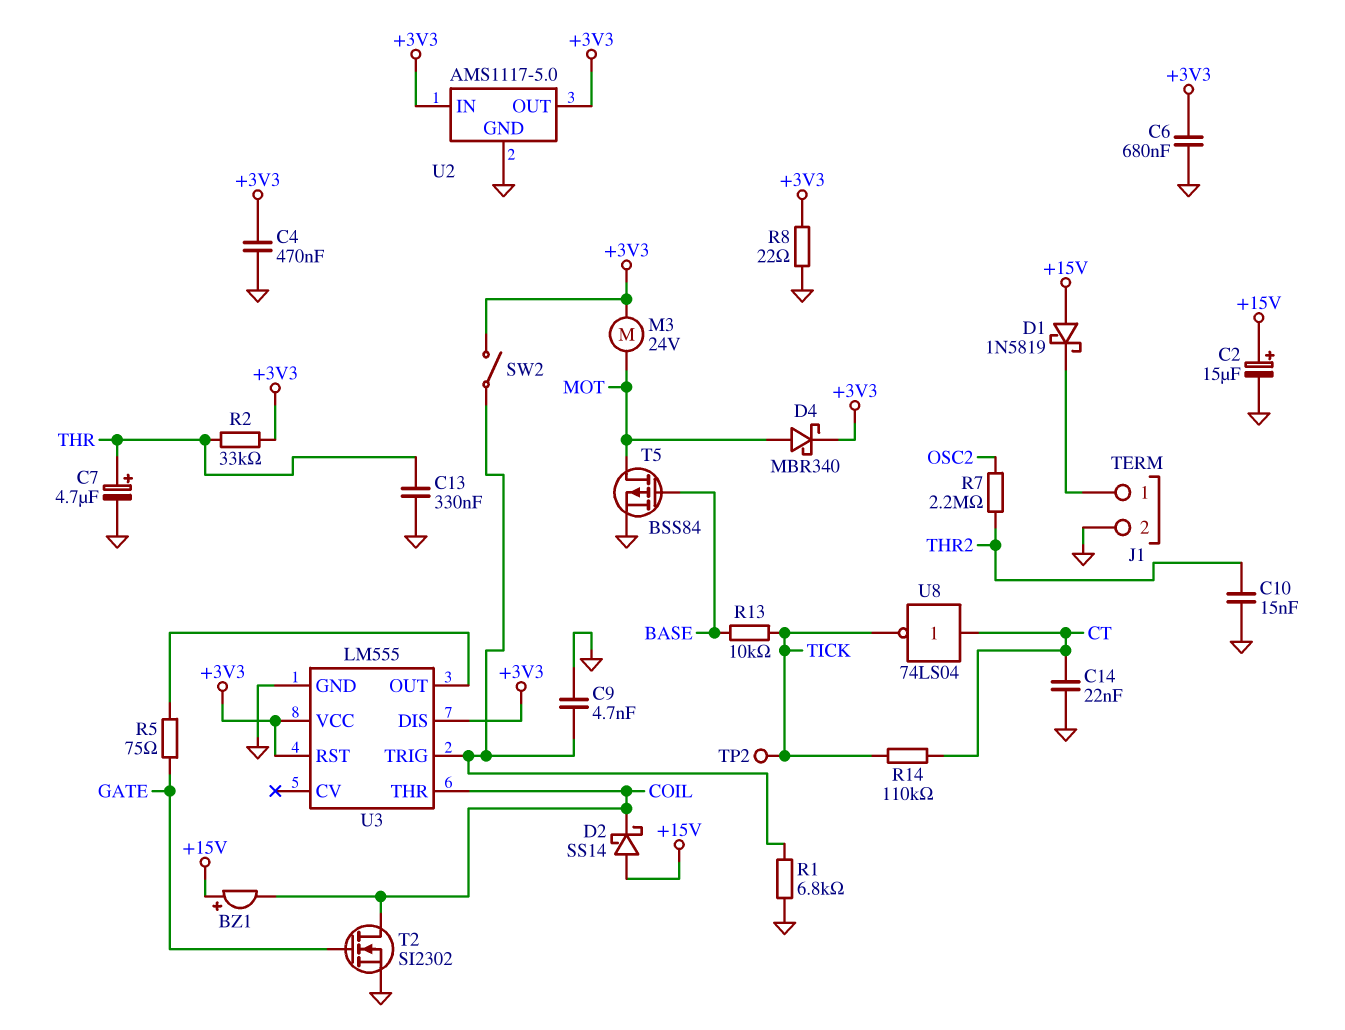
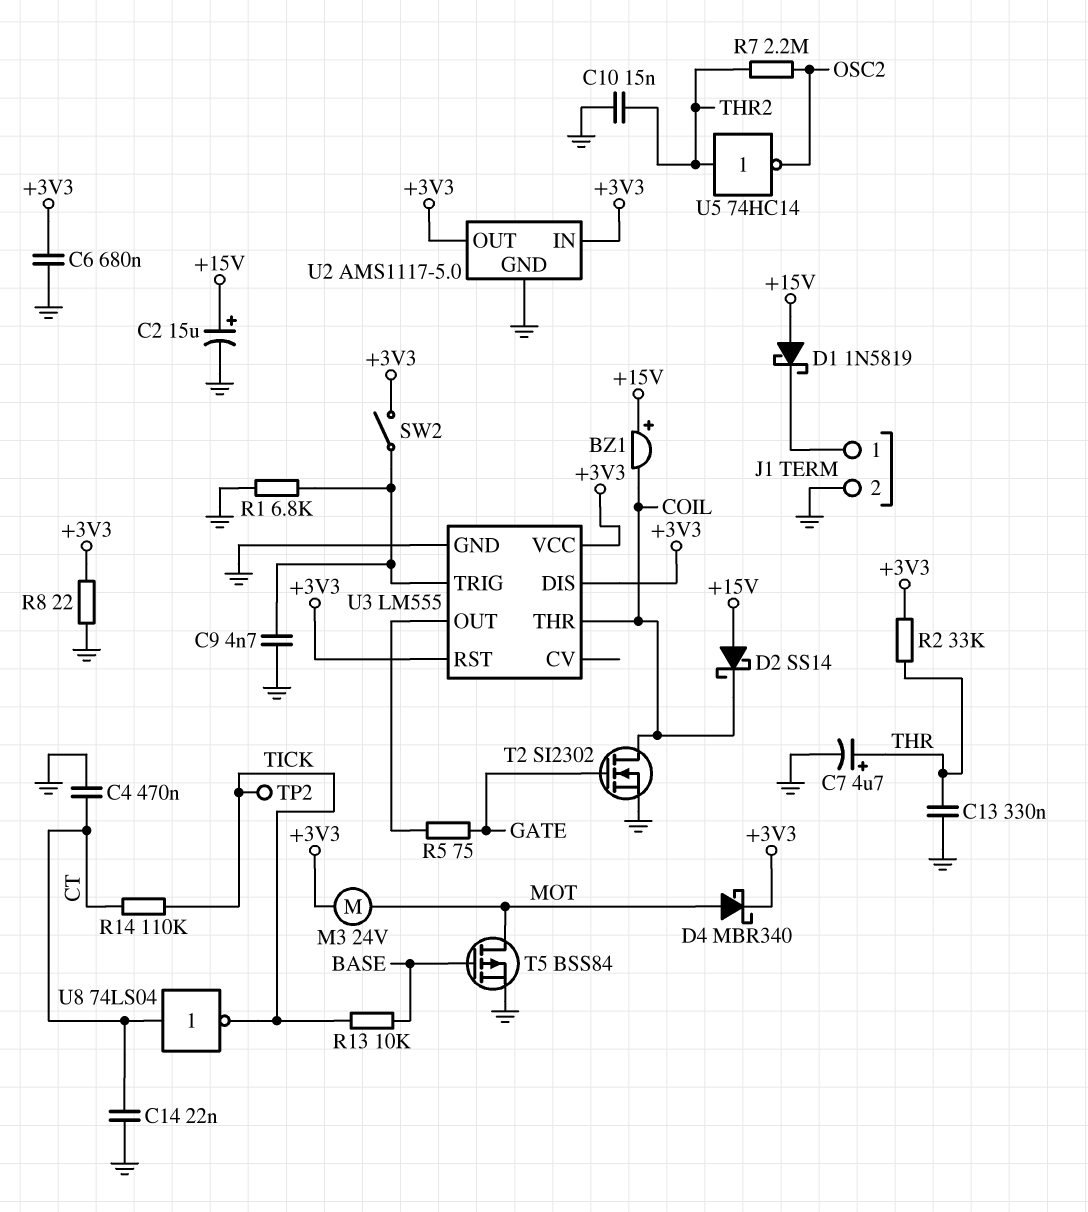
C4: 470nF (+3V3, GND) -> 470nF (CT, GND)
U5: none -> NOT 74HC14 (in THR2, out OSC2)

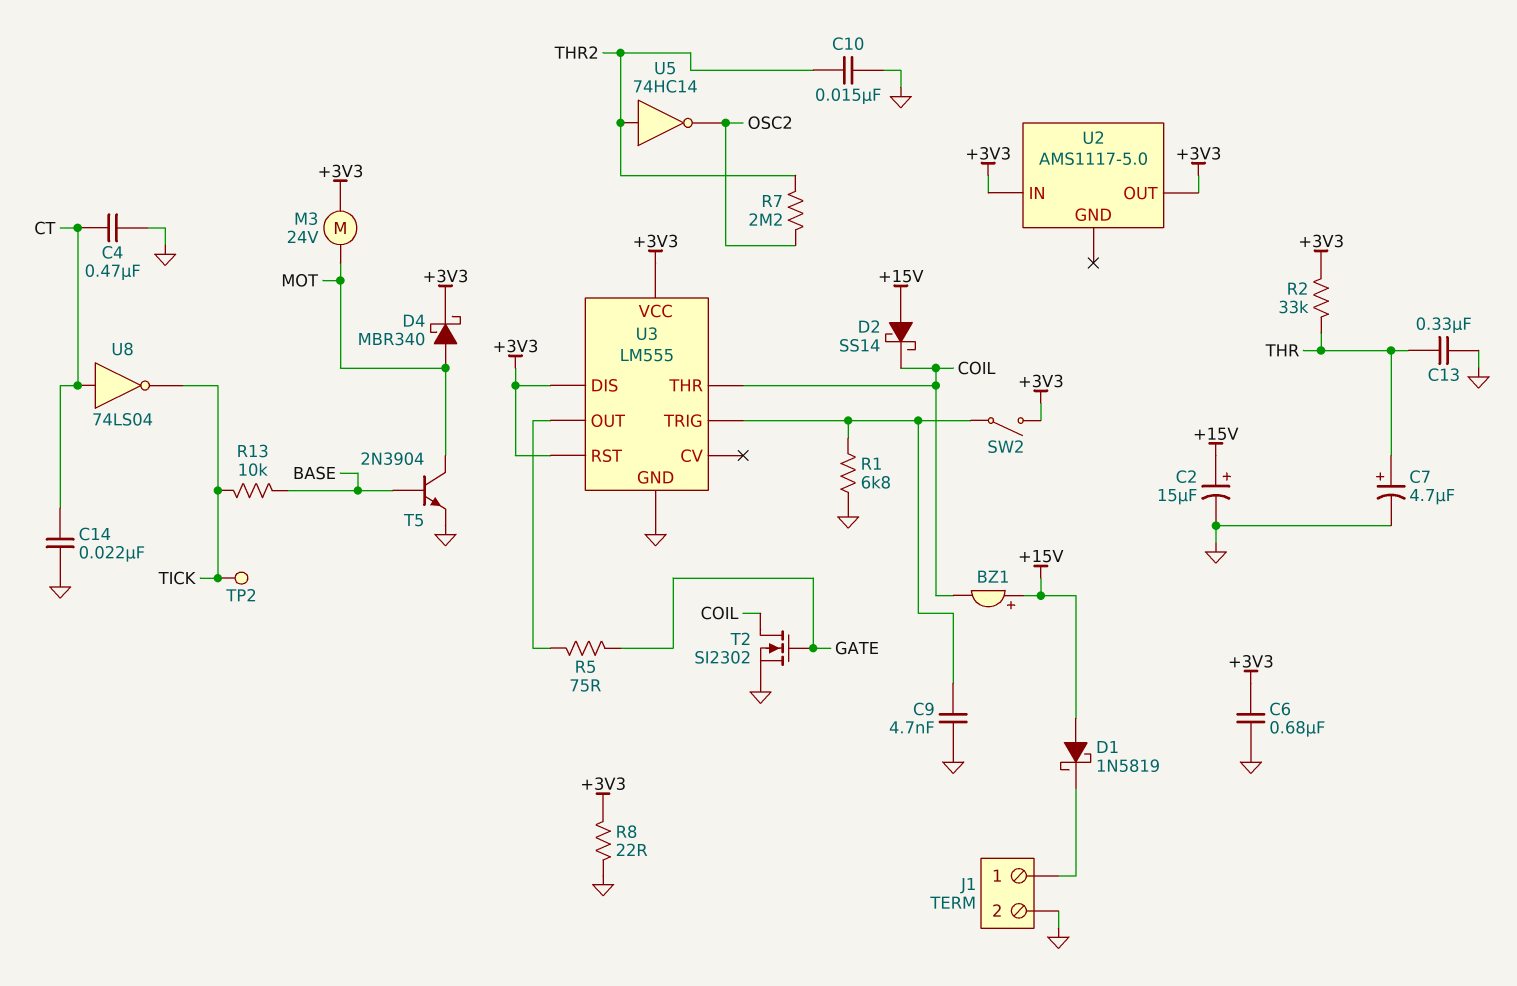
R14: 110k (CT, TICK) -> none
T5: PMOS BSS84 (G BASE, D MOT, S GND) -> NPN 2N3904 (B BASE, C MOT, E GND)
U2 pin GND: GND -> none

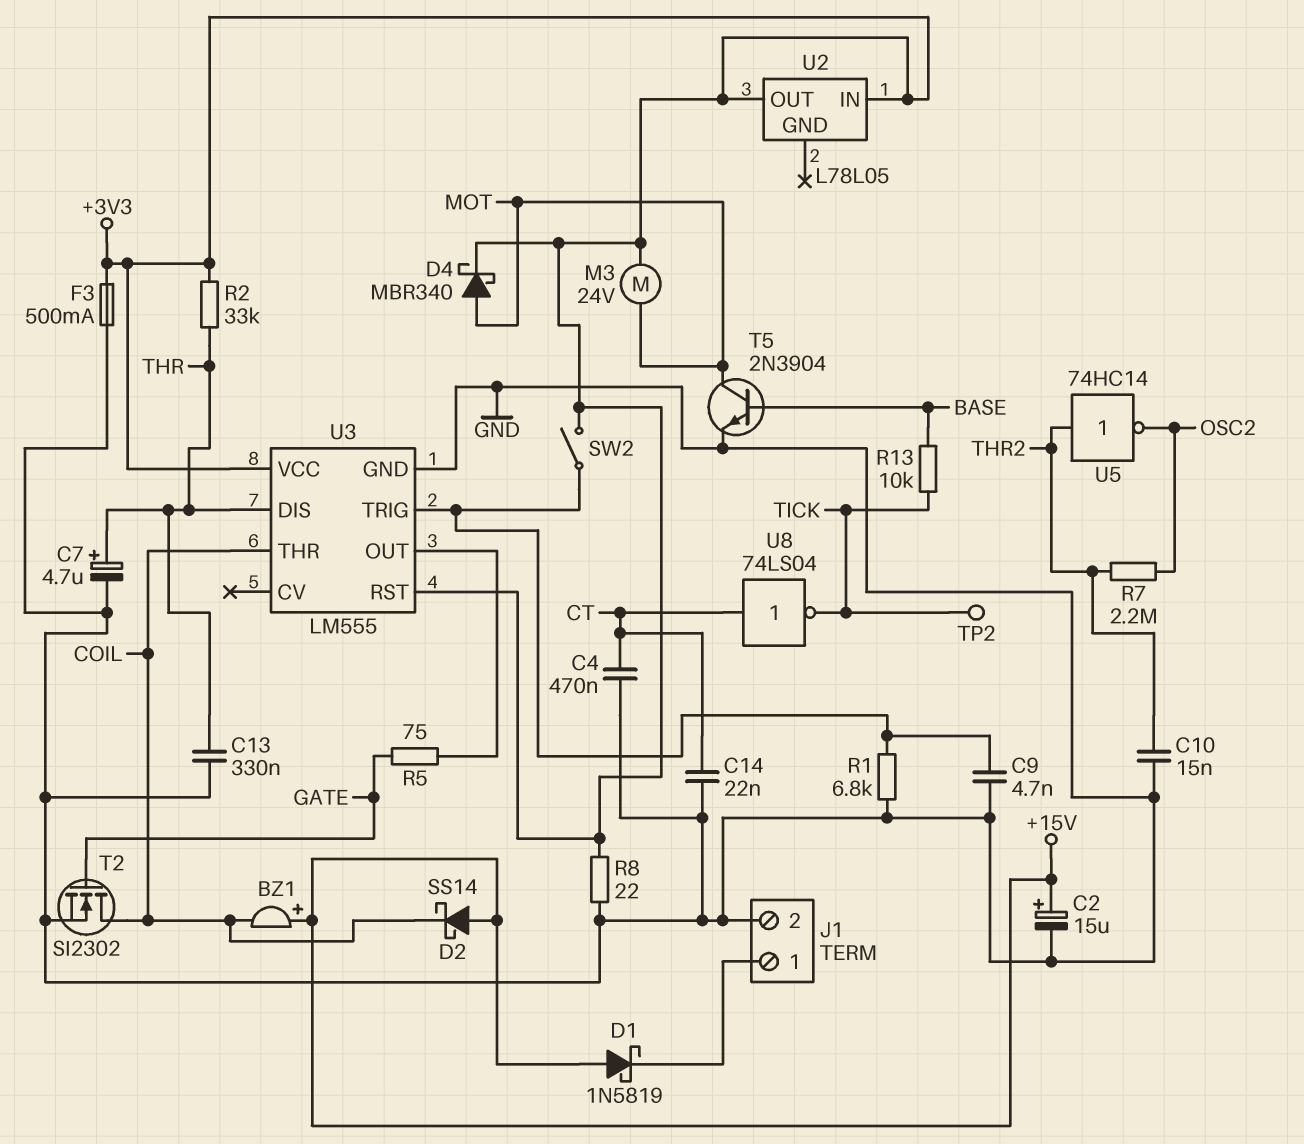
C6: 680nF (+3V3, GND) -> none
F3: none -> 500mA (+3V3, GND)
U2: AMS1117-5.0 -> L78L05
U3 pin DIS: +3V3 -> THR

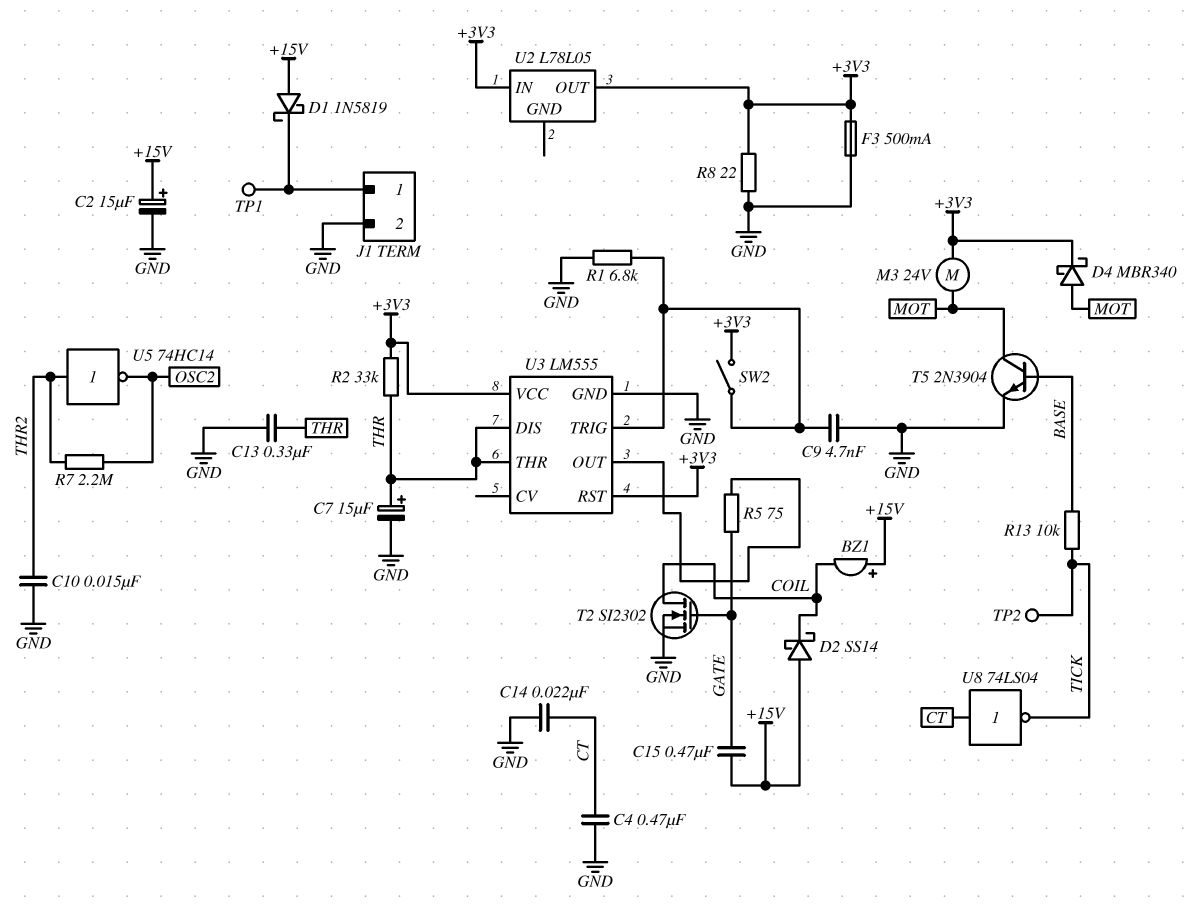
C7: 4.7uF (plus THR, minus GND) -> 15uF (plus THR, minus GND)
C15: none -> 470nF (+15V, GATE)
TP1: none -> test point (J1/1)
U3 pin THR: COIL -> THR

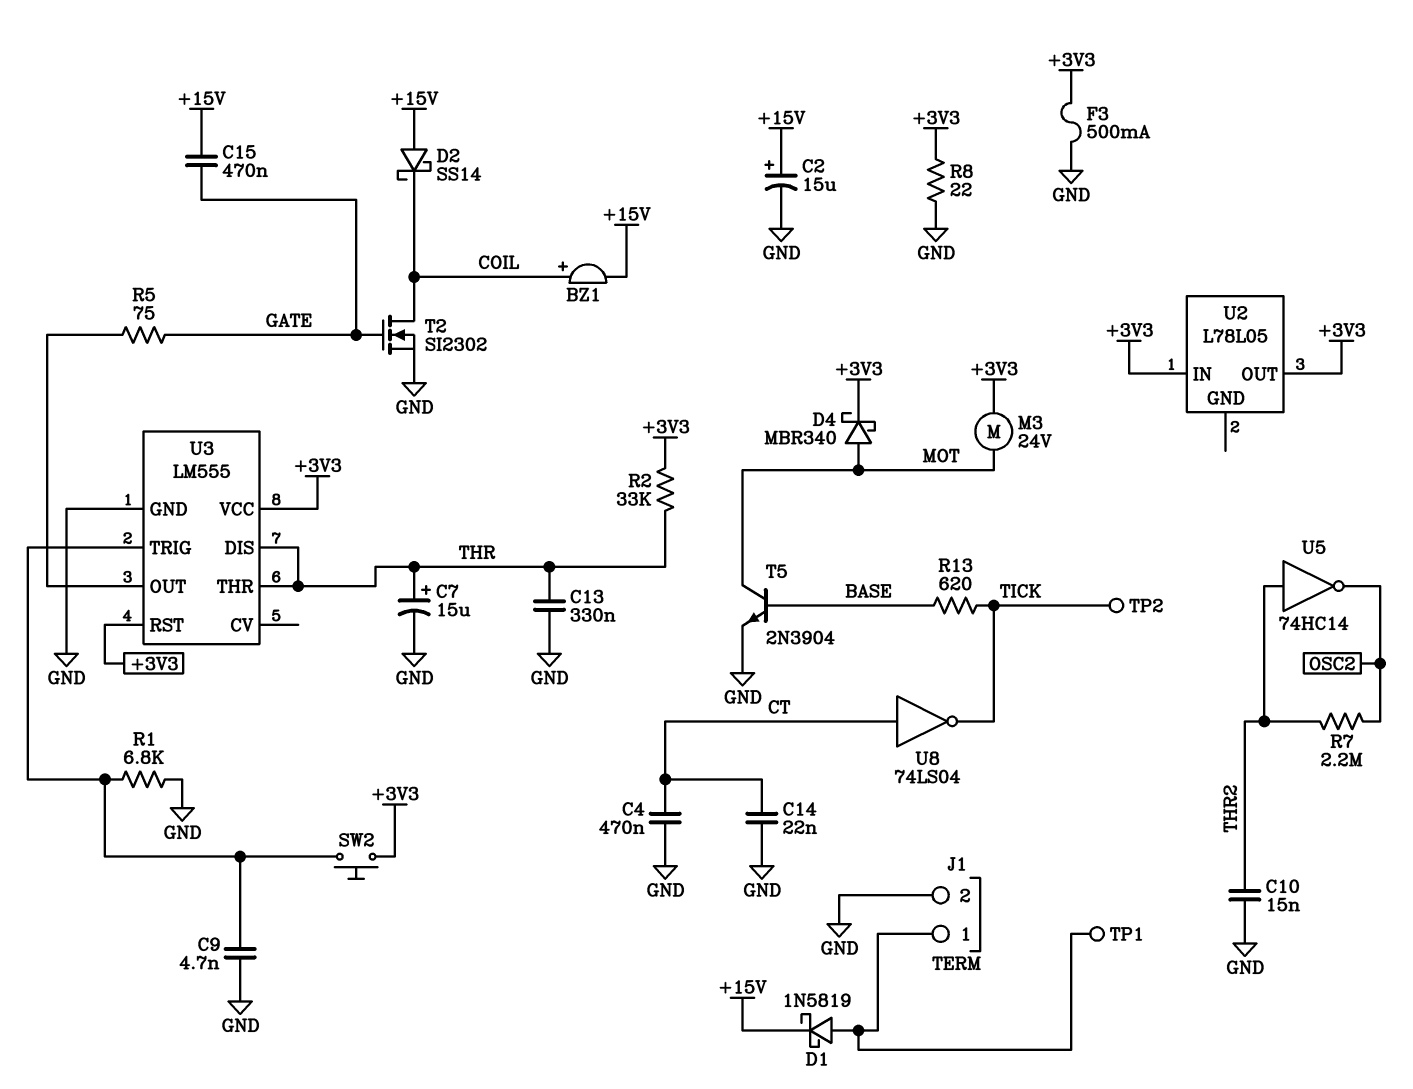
BZ1: buzzer (plus +15V, minus COIL) -> buzzer (plus COIL, minus +15V)
D1: schottky 1N5819 (A +15V, K J1/1) -> schottky 1N5819 (A J1/1, K +15V)
R13: 10k (BASE, TICK) -> 620 (BASE, TICK)
SW2: switch (+3V3, U3/TRIG) -> button (+3V3, U3/TRIG)

